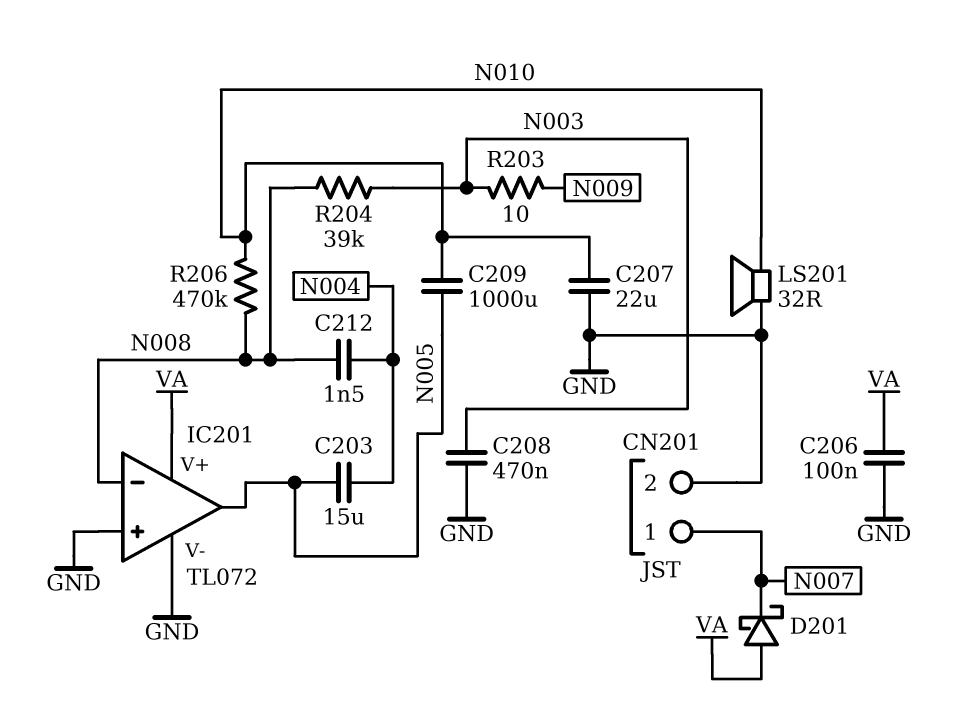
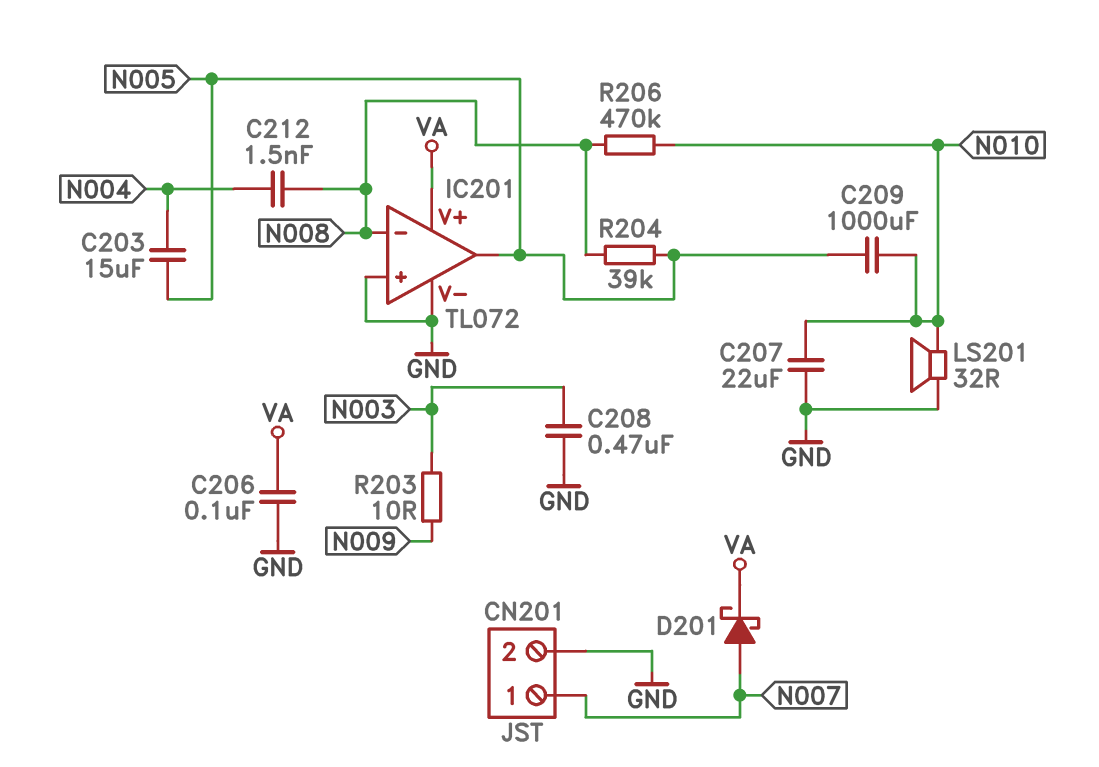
D201: schottky (A VA, K N007) -> schottky (A N007, K VA)
R204: 39k (N003, N008) -> 39k (N005, N008)

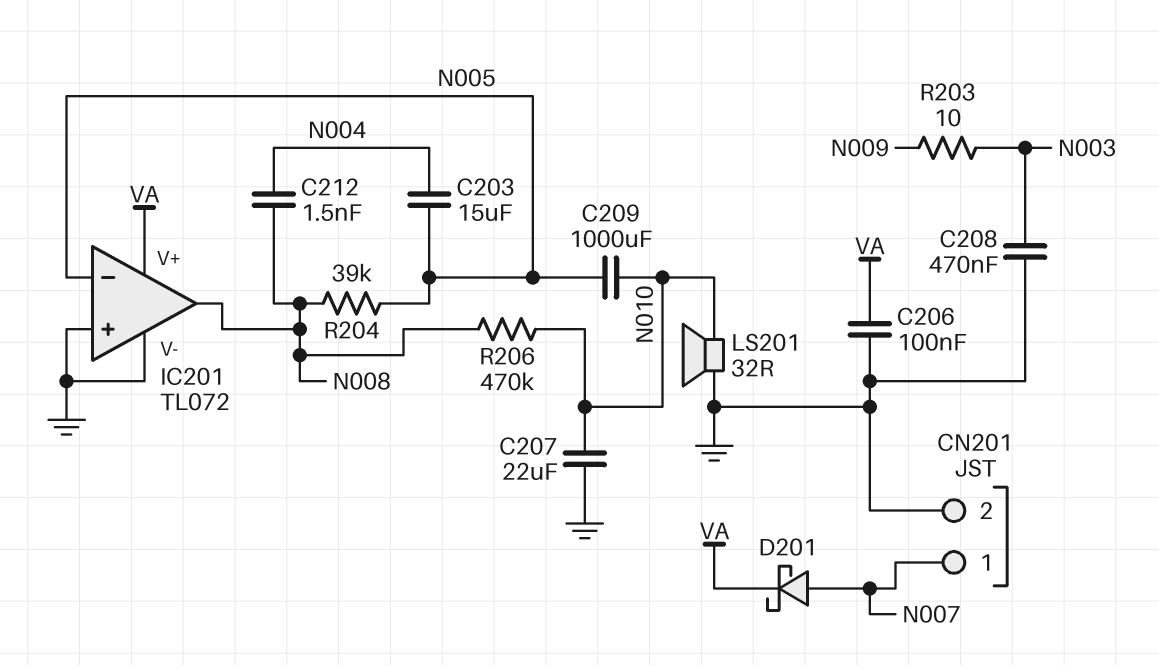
IC201 pin in-: N008 -> N005
IC201 pin out: N005 -> N008

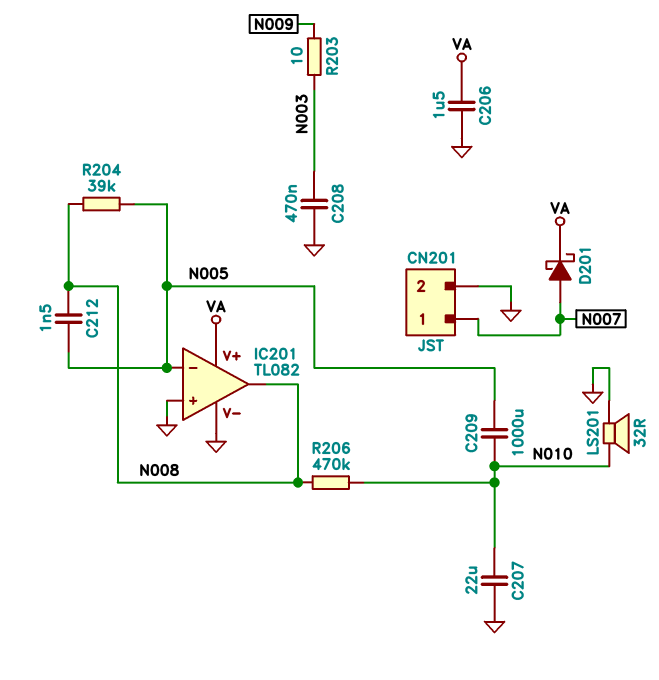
C203: 15uF (N004, N005) -> none
C206: 100nF (GND, VA) -> 1.5uF (GND, VA)
C212: 1.5nF (N004, N008) -> 1.5nF (N005, N008)
IC201: TL072 -> TL082

